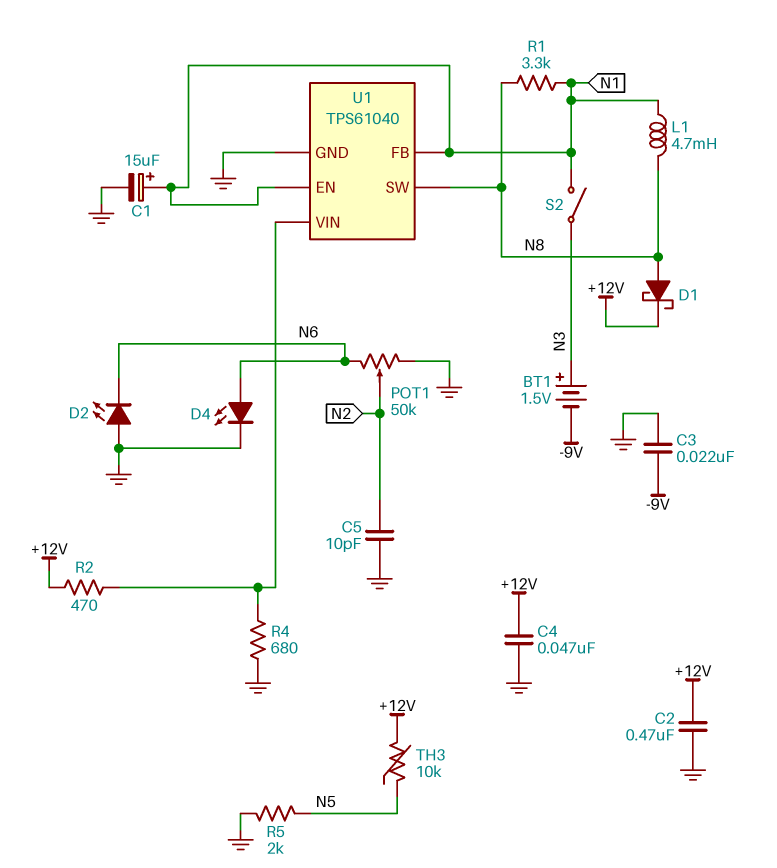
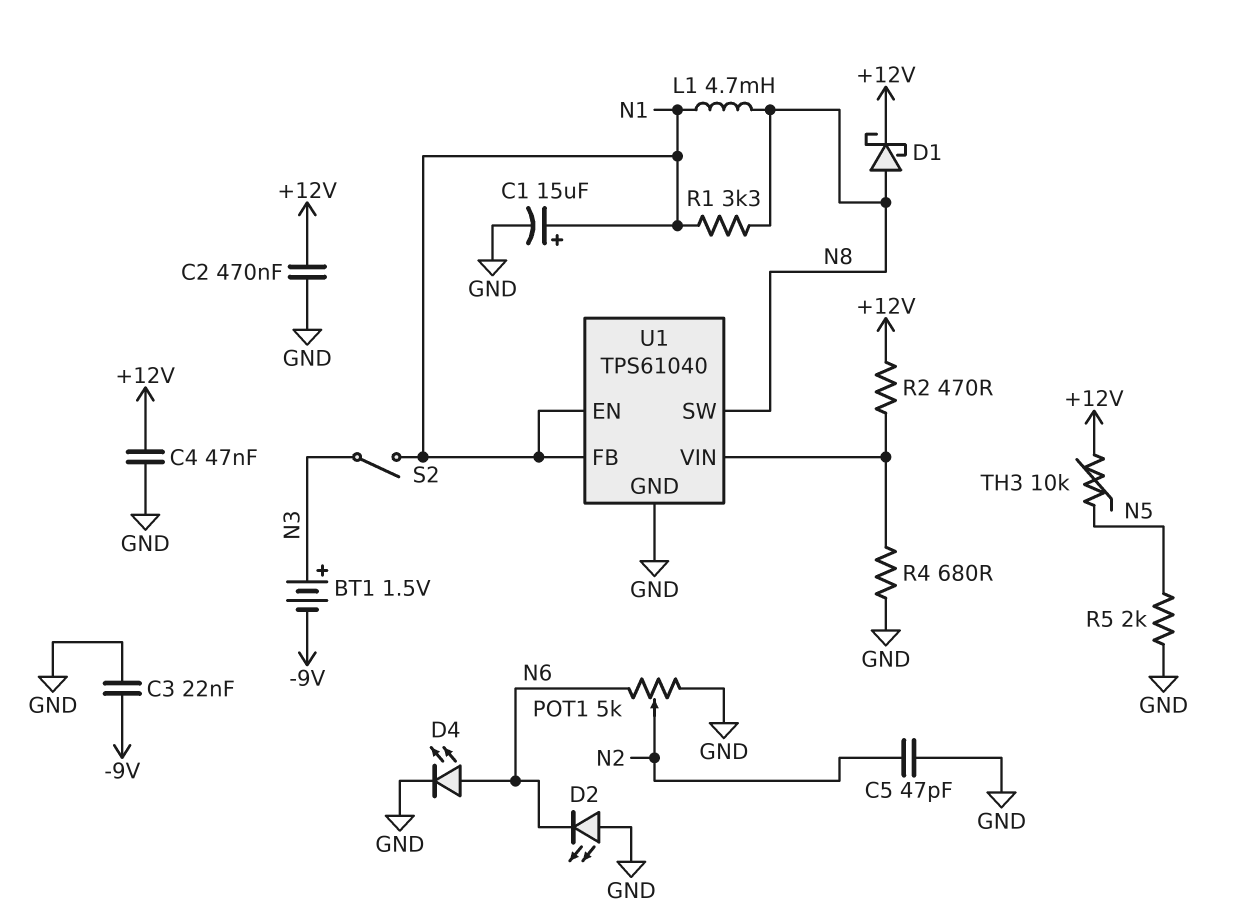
C5: 10pF (GND, N2) -> 47pF (GND, N2)
POT1: 50k (GND, N6, wiper N2) -> 5k (GND, N6, wiper N2)

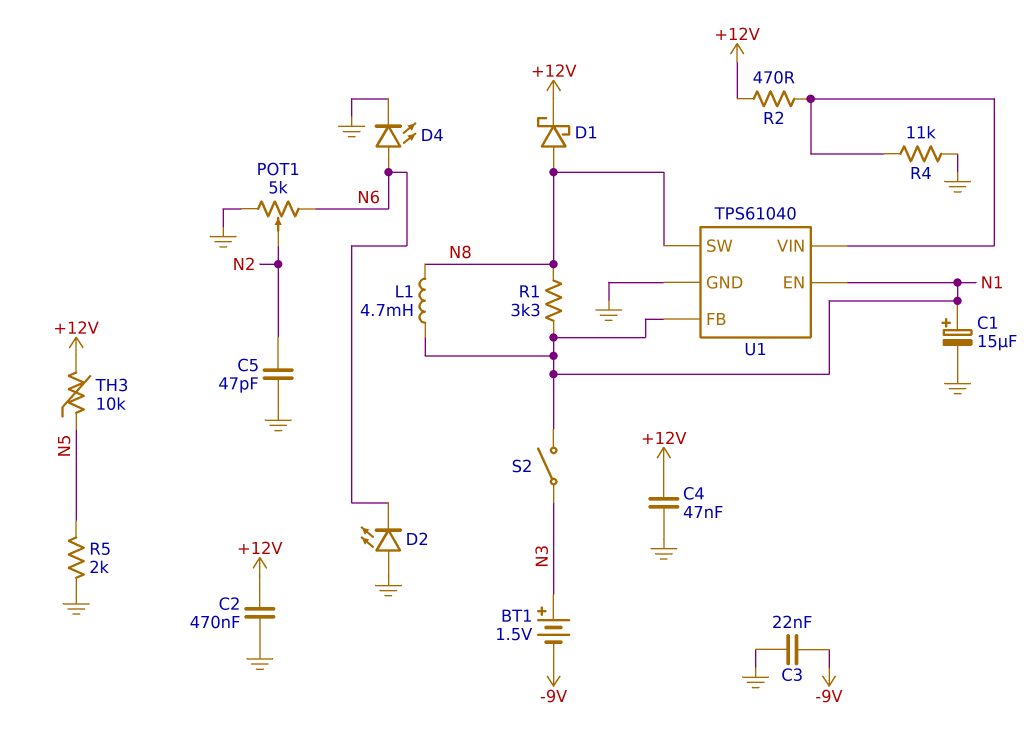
R4: 680 (GND, U1/VIN) -> 11k (GND, U1/VIN)

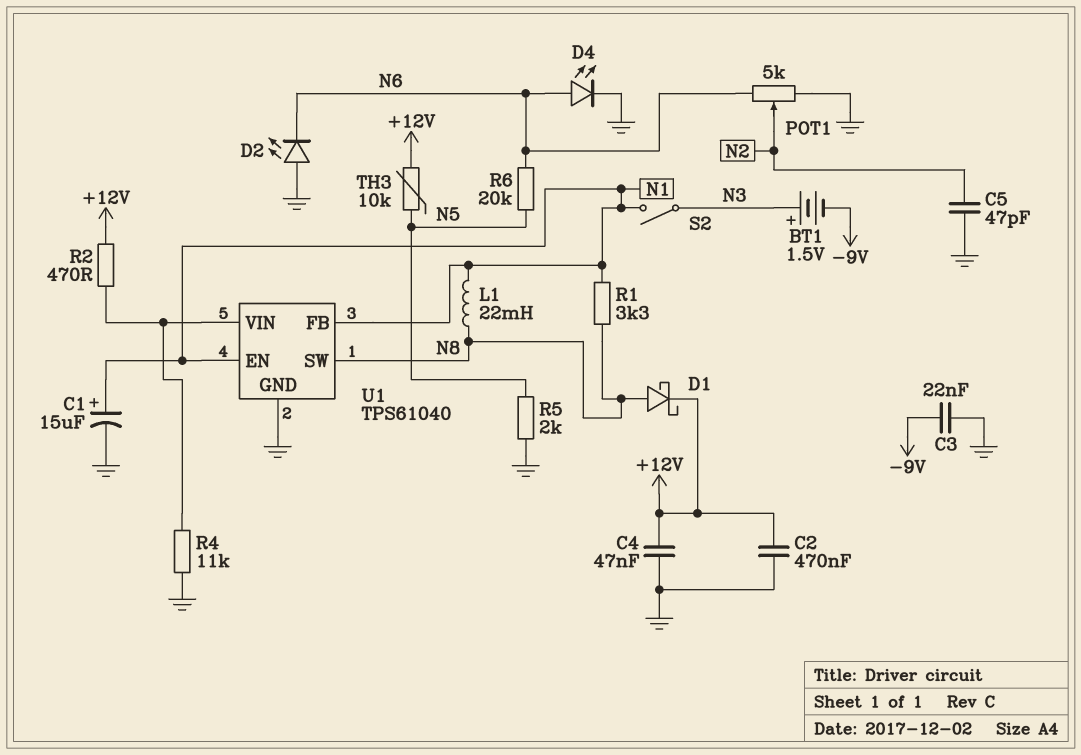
L1: 4.7mH (N1, N8) -> 22mH (N1, N8)
R6: none -> 20k (N5, N6)

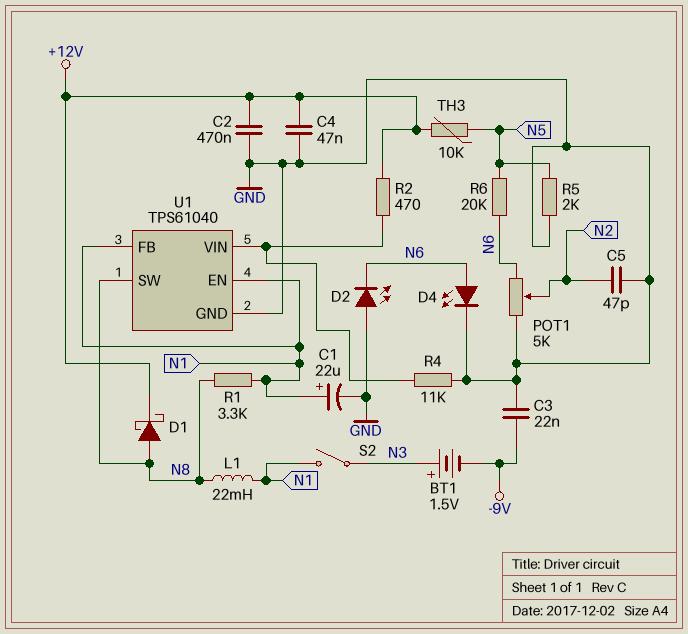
C1: 15uF (plus N1, minus GND) -> 22uF (plus N1, minus GND)

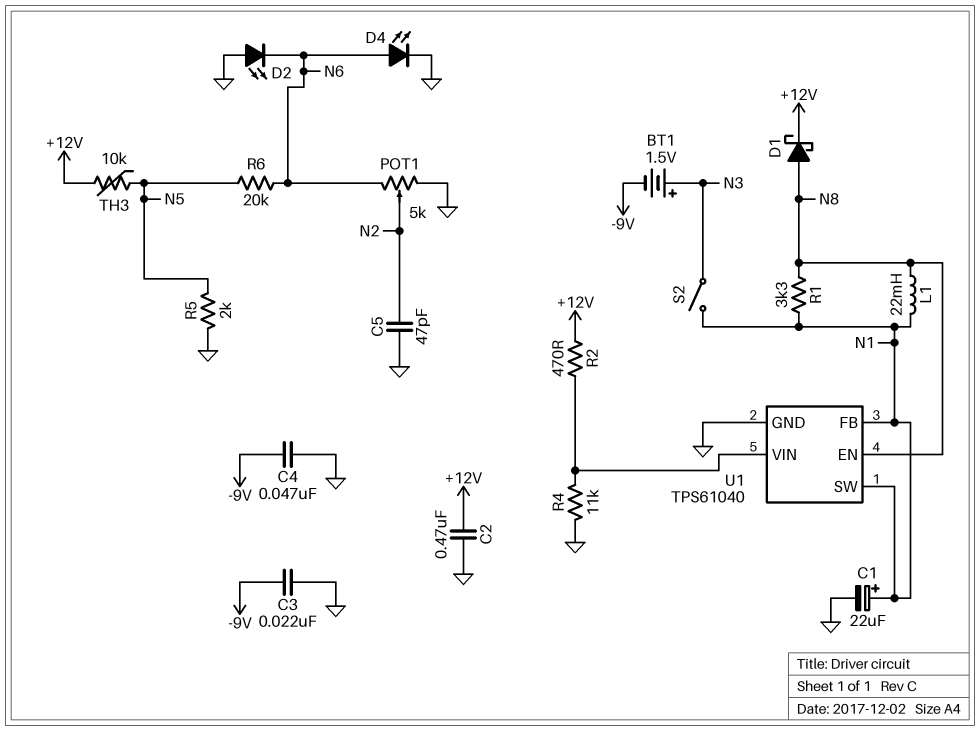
C4: 47nF (+12V, GND) -> 47nF (-9V, GND)
U1 pin EN: N1 -> N8
U1 pin SW: N8 -> N1

